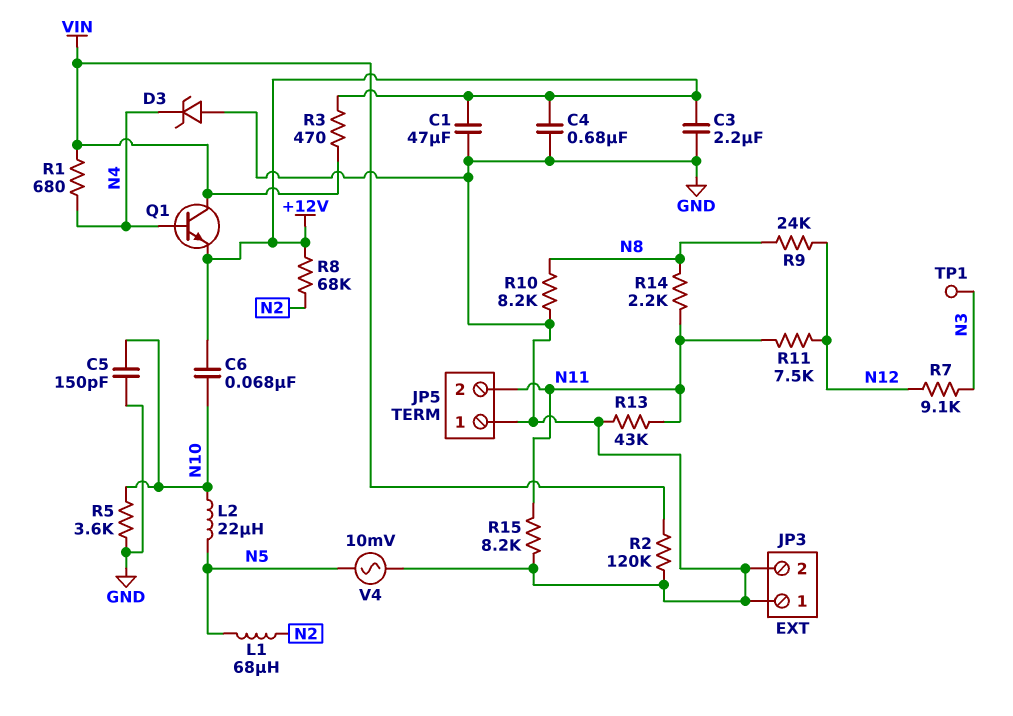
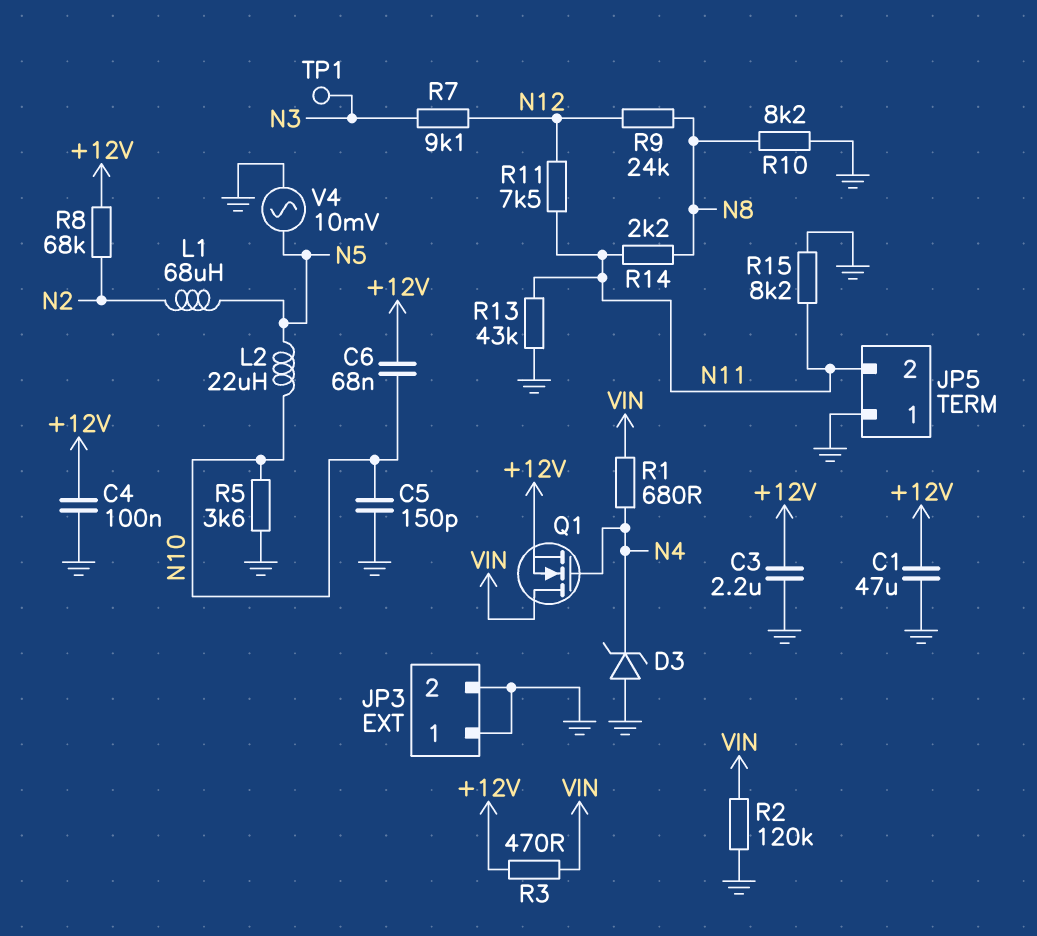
C4: 680nF (+12V, GND) -> 100nF (+12V, GND)
Q1: NPN (B N4, C VIN, E +12V) -> NMOS (G N4, D VIN, S +12V)

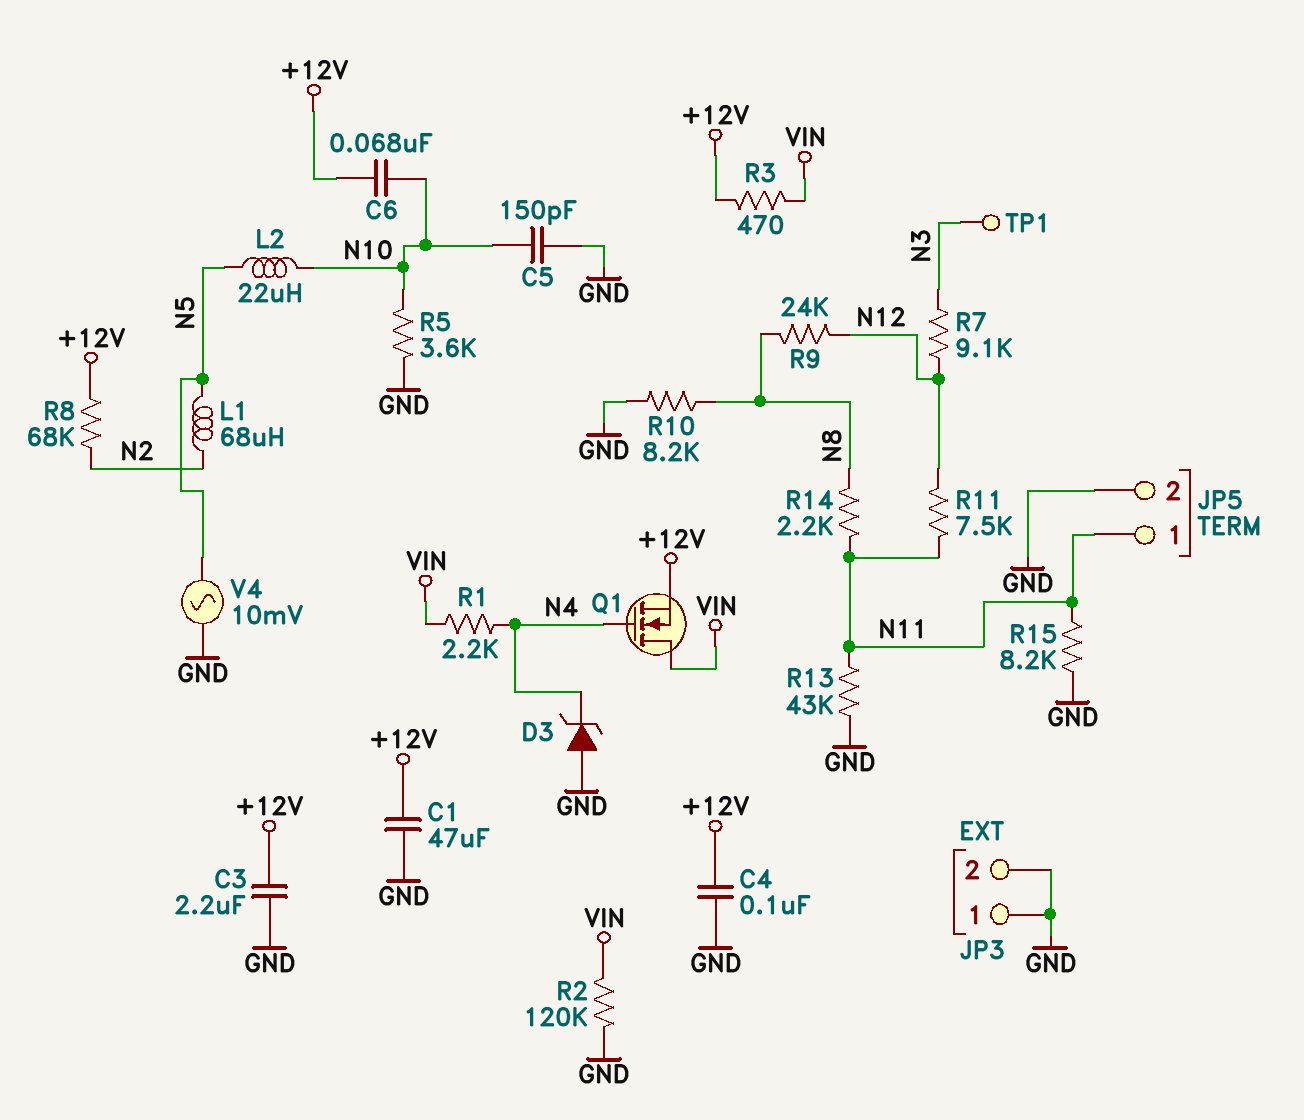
JP5 pin 1: GND -> N11
JP5 pin 2: N11 -> GND
R1: 680 (N4, VIN) -> 2.2k (N4, VIN)

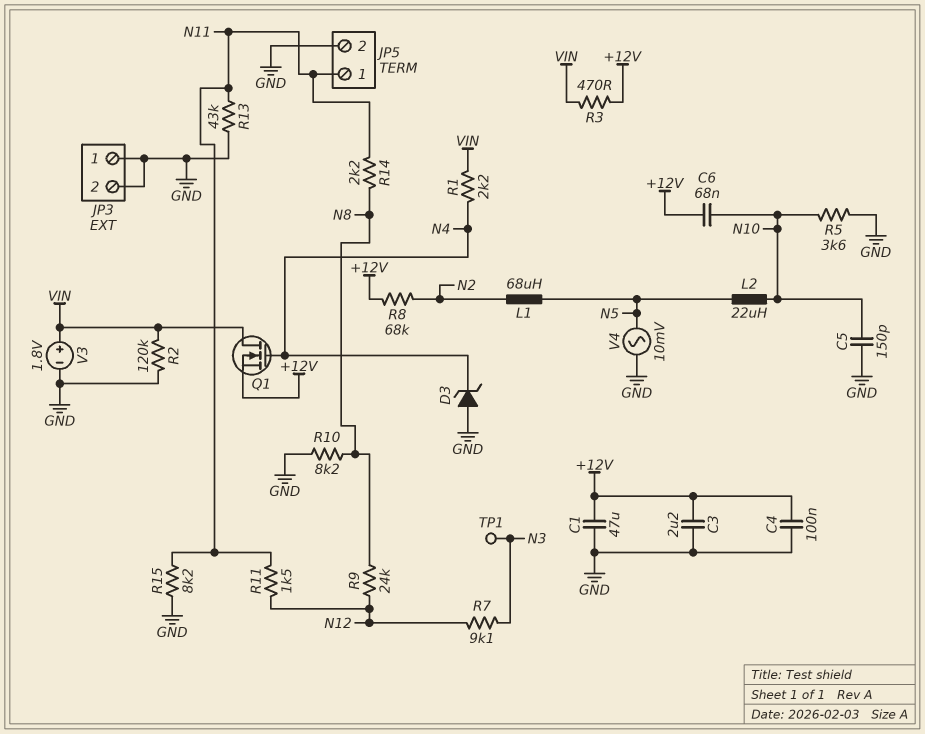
R11: 7.5k (N11, N12) -> 1.5k (N11, N12)
V3: none -> 1.8V (plus VIN, minus GND)

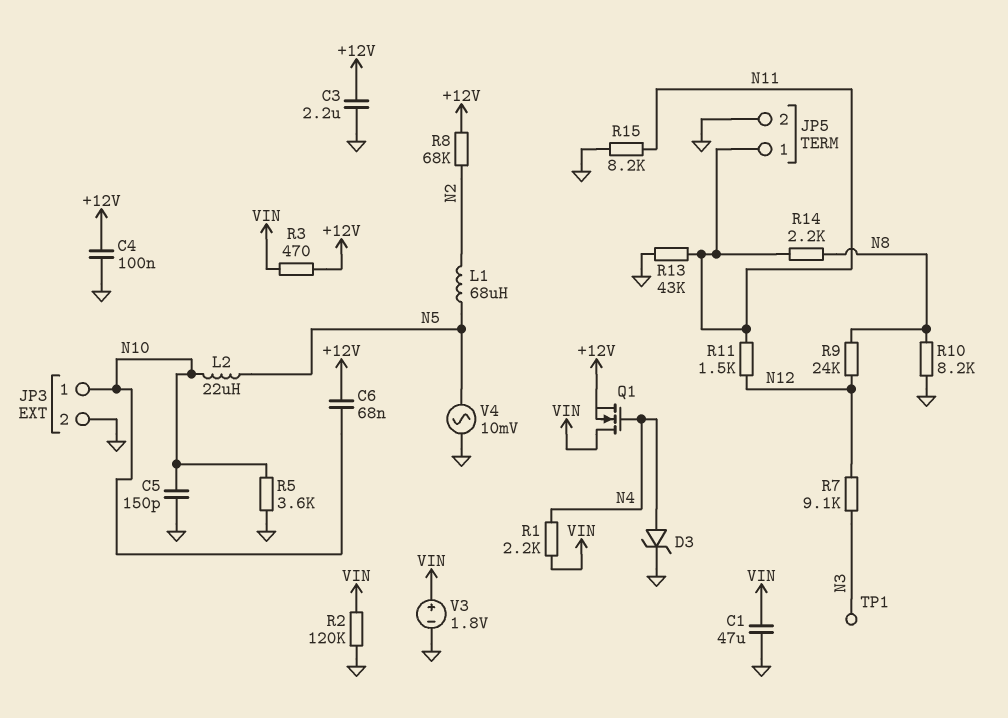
C1: 47uF (+12V, GND) -> 47uF (GND, VIN)
D3: zener (A GND, K N4) -> zener (A N4, K GND)
JP3 pin 1: GND -> N10

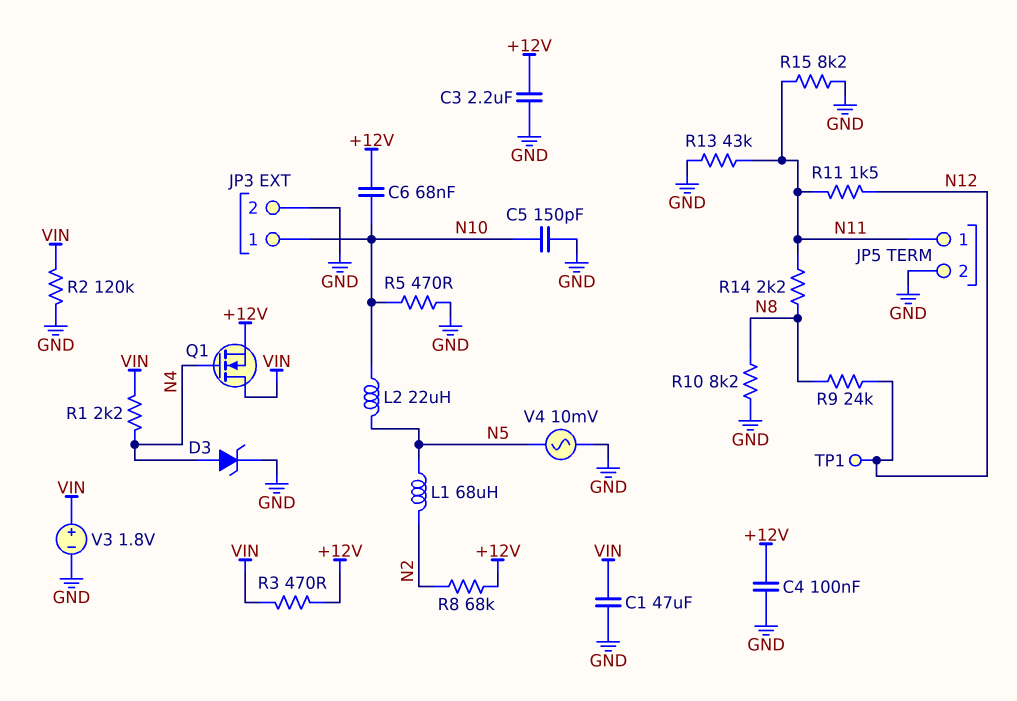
R5: 3.6k (GND, N10) -> 470 (GND, N10)
R7: 9.1k (N3, N12) -> none
TP1: test point (N3) -> test point (N12)

